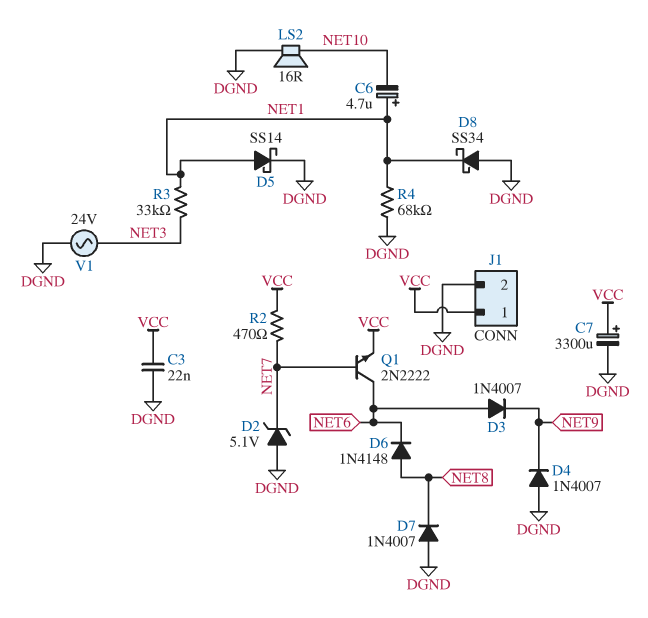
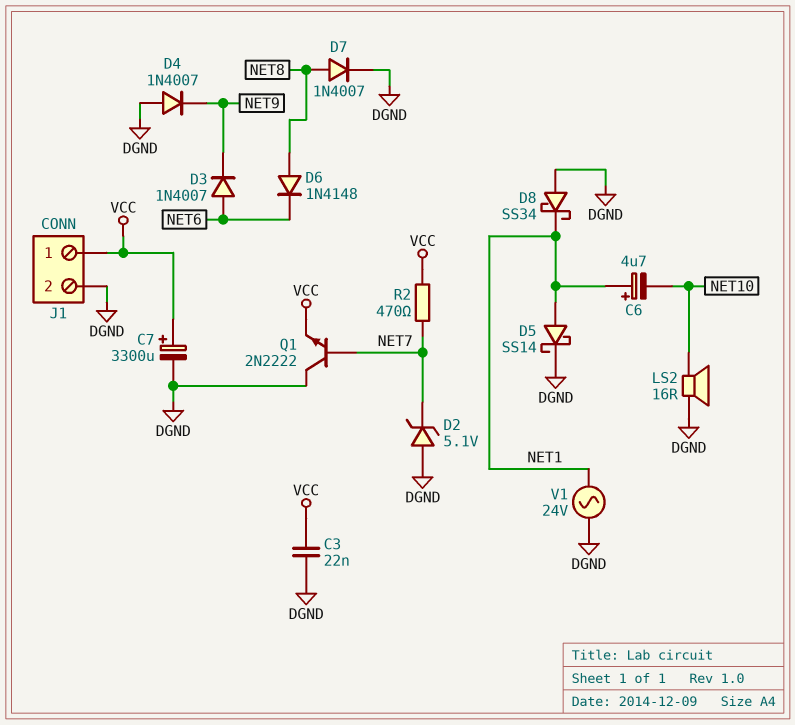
D7: diode 1N4007 (A DGND, K NET8) -> diode 1N4007 (A NET8, K DGND)
Q1: NPN 2N2222 (B NET7, C NET6, E VCC) -> NPN 2N2222 (B NET7, C DGND, E VCC)
R3: 33k (NET1, NET3) -> none
R4: 68k (DGND, NET1) -> none
V1: AC 24V (DGND, NET3) -> AC 24V (DGND, NET1)

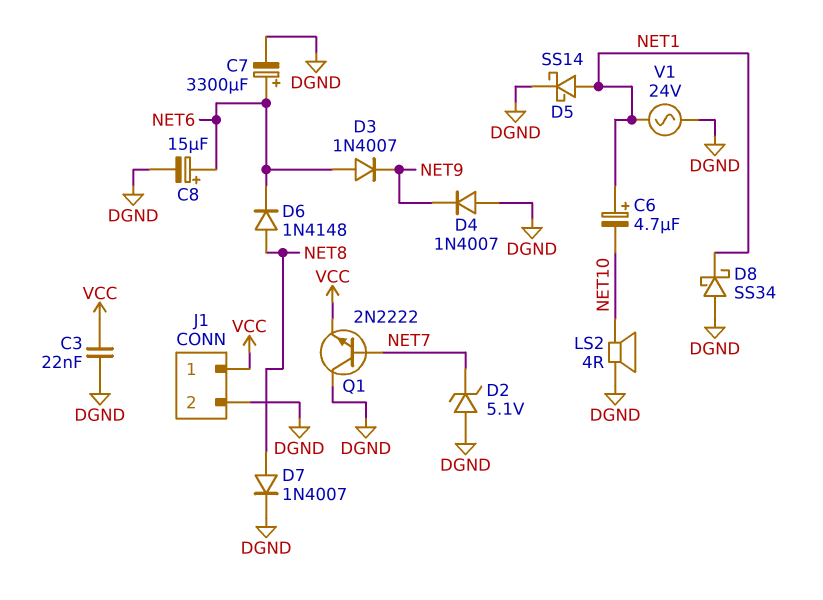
C7: 3300uF (plus VCC, minus DGND) -> 3300uF (plus NET6, minus DGND)
C8: none -> 15uF (plus NET6, minus DGND)
LS2: speaker 16R (DGND, NET10) -> speaker 4R (DGND, NET10)
R2: 470 (NET7, VCC) -> none

